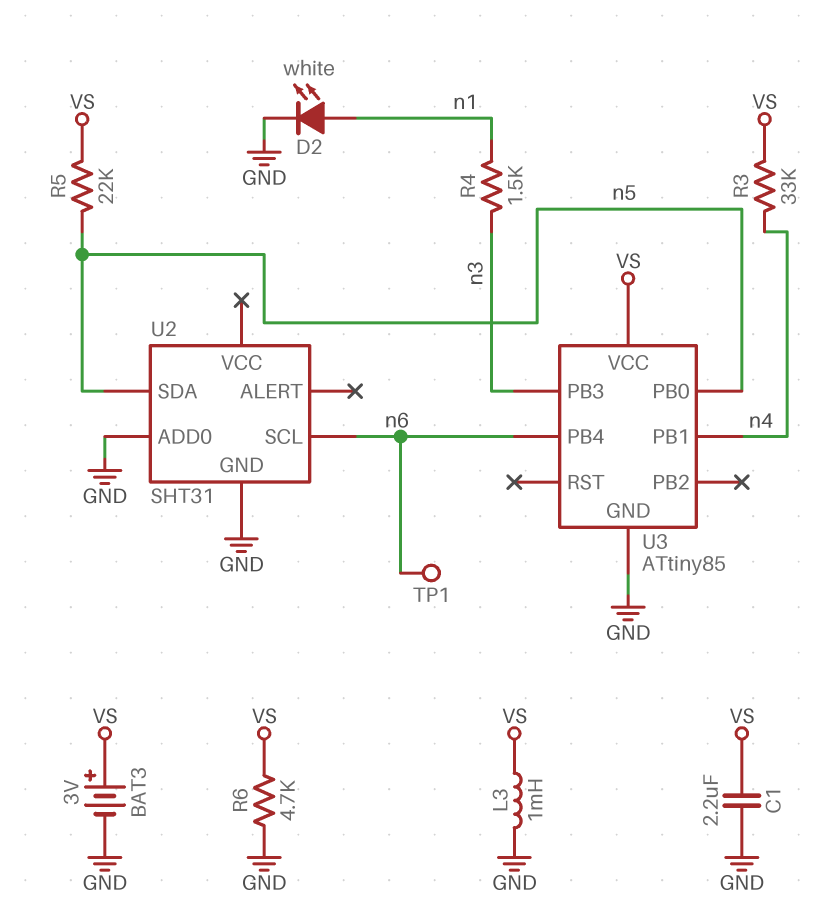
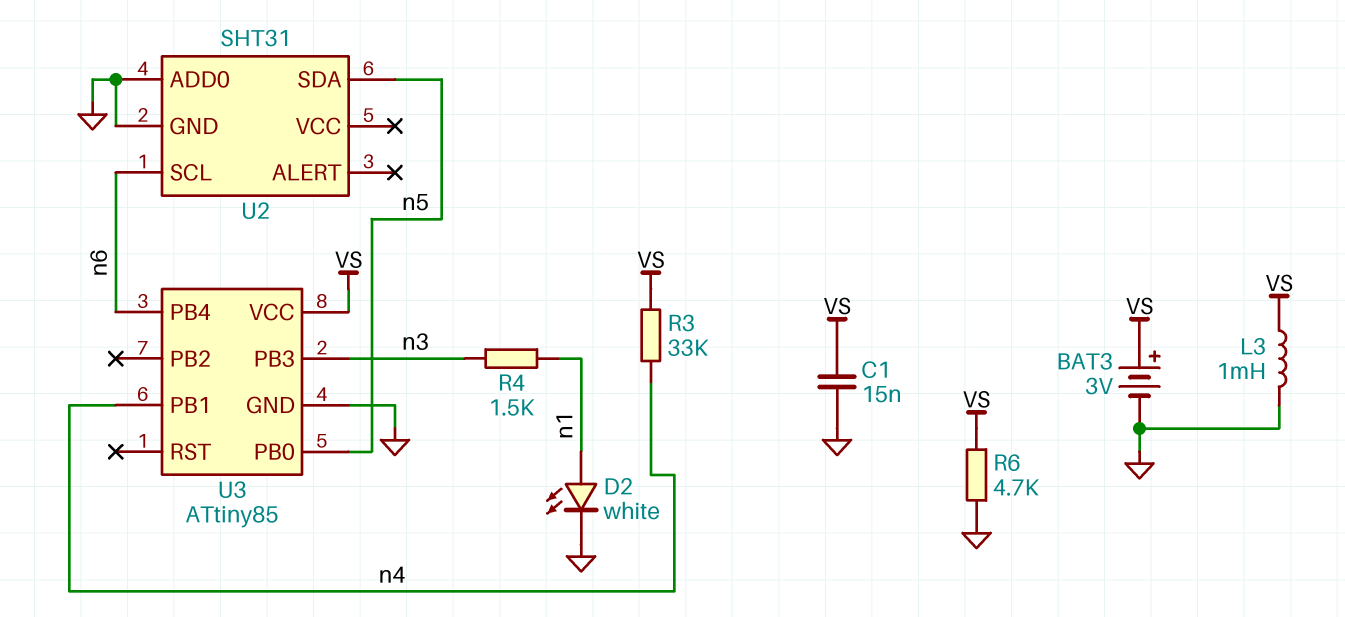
C1: 2.2uF (GND, VS) -> 15nF (GND, VS)
R5: 22k (VS, n5) -> none
TP1: test point (n6) -> none

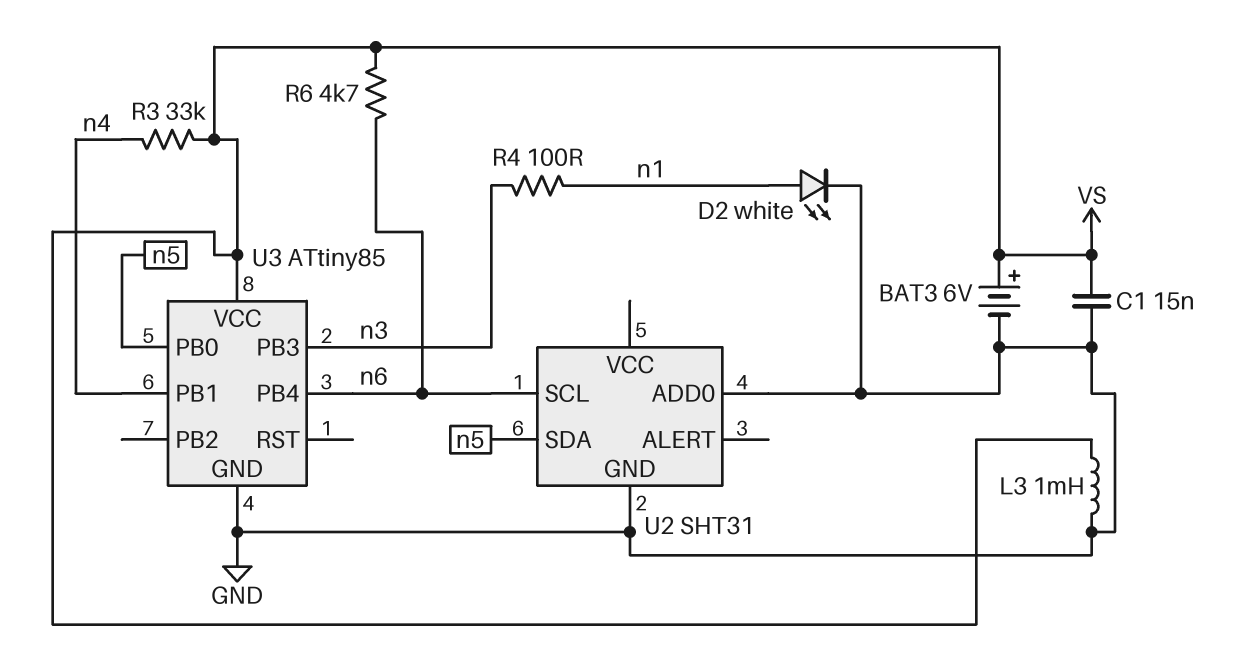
BAT3: 3V (plus VS, minus GND) -> 6V (plus VS, minus GND)
R4: 1.5k (n1, n3) -> 100 (n1, n3)
R6: 4.7k (GND, VS) -> 4.7k (VS, n6)

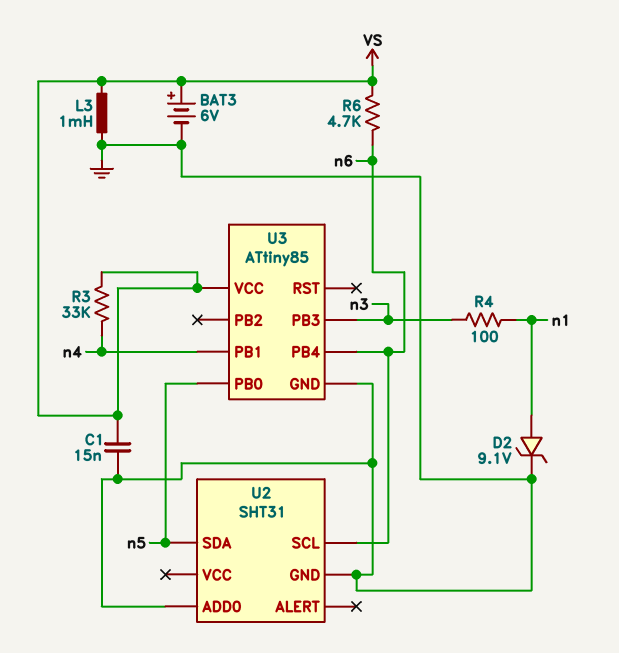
D2: LED white (A n1, K GND) -> zener 9.1V (A n1, K GND)

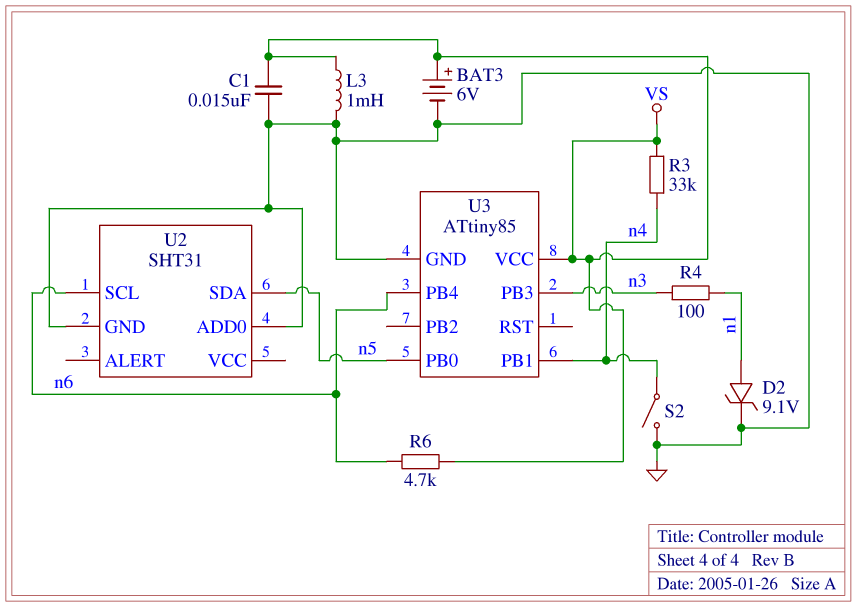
S2: none -> switch (GND, n4)

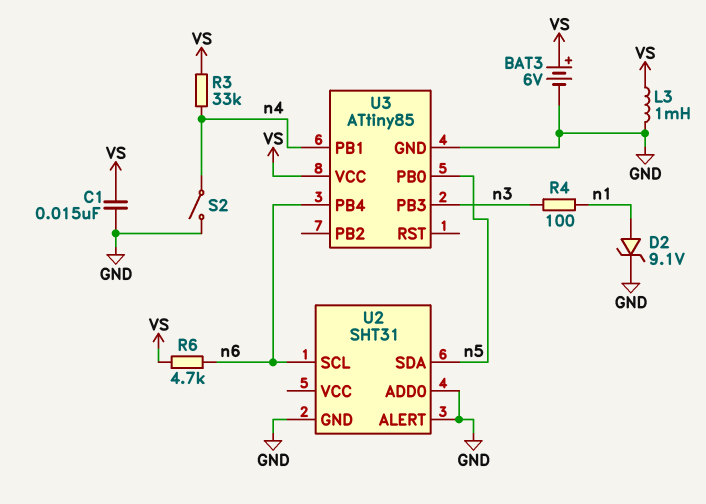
U2 pin ALERT: none -> GND

